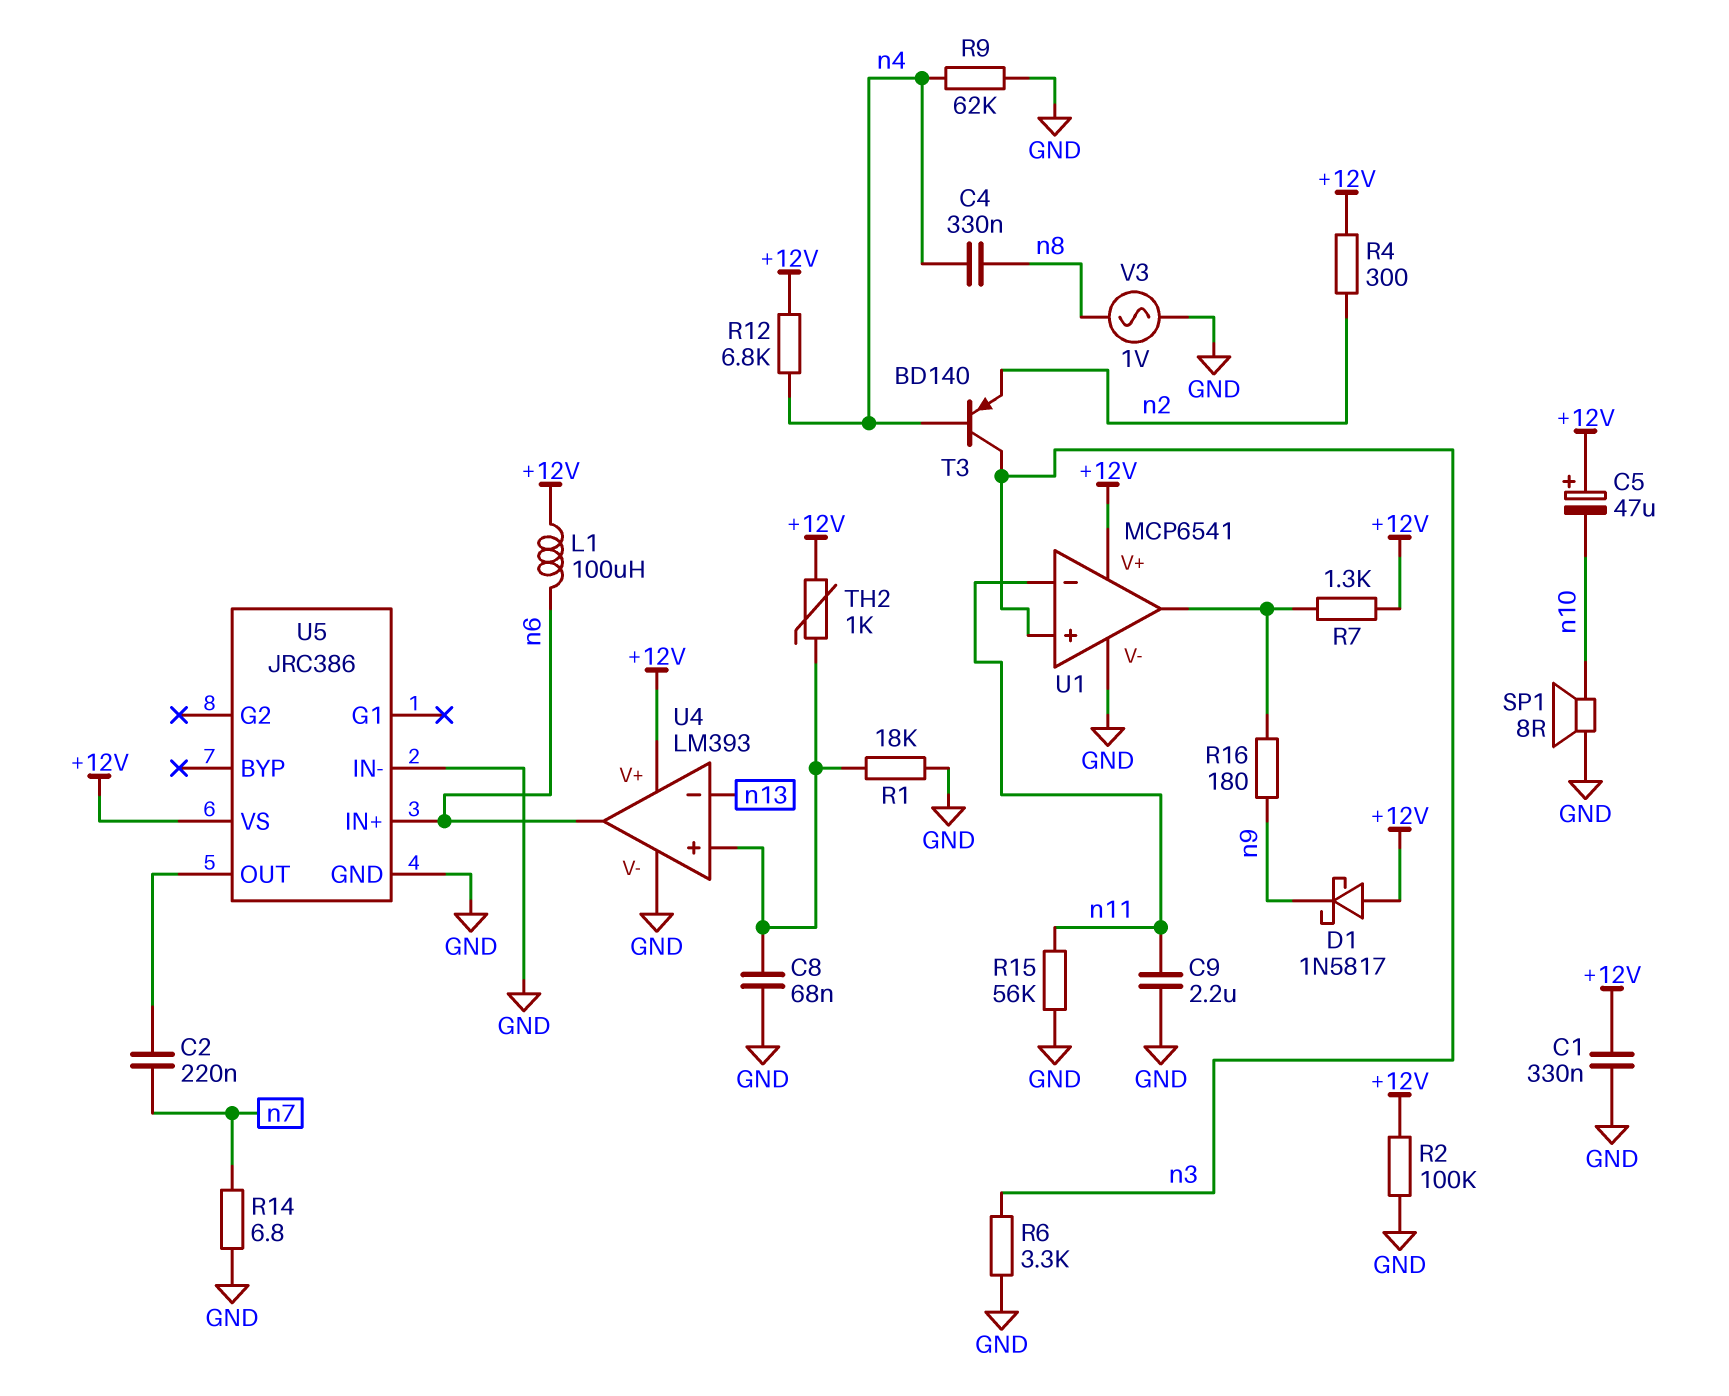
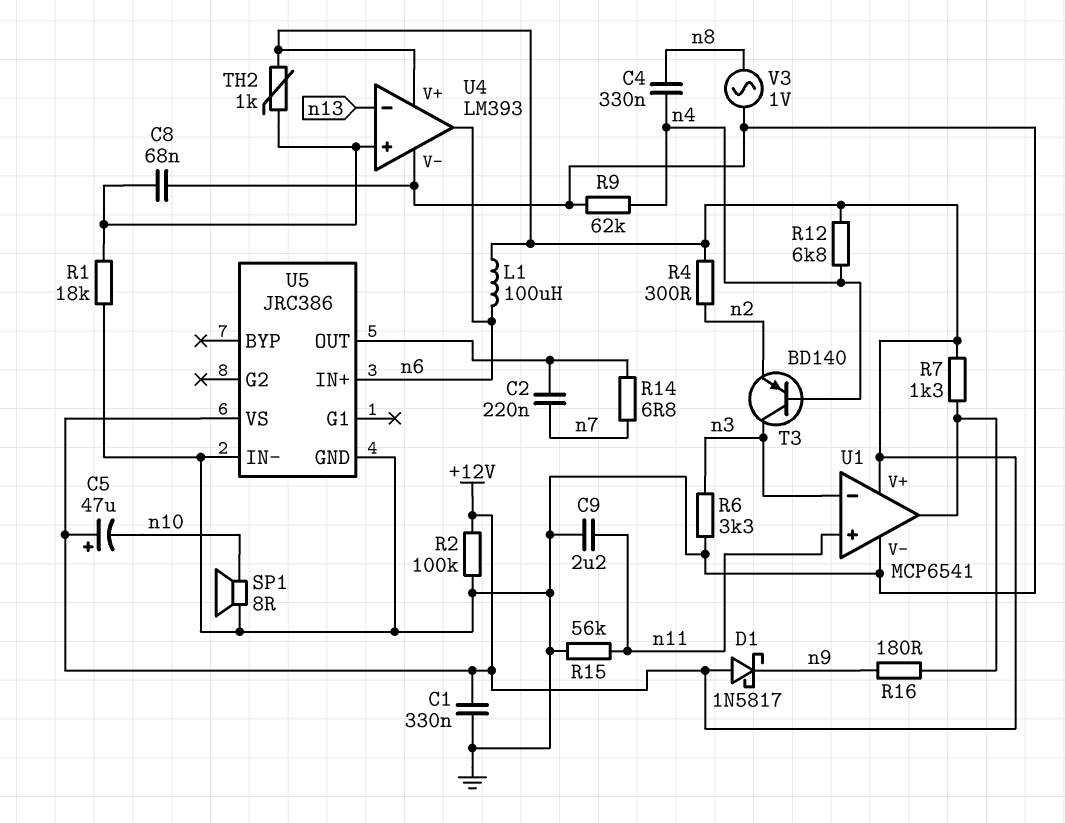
R14: 6.8 (GND, n7) -> 6.8 (U5/OUT, n7)
U1 pin in+: n3 -> n11
U1 pin in-: n11 -> n3

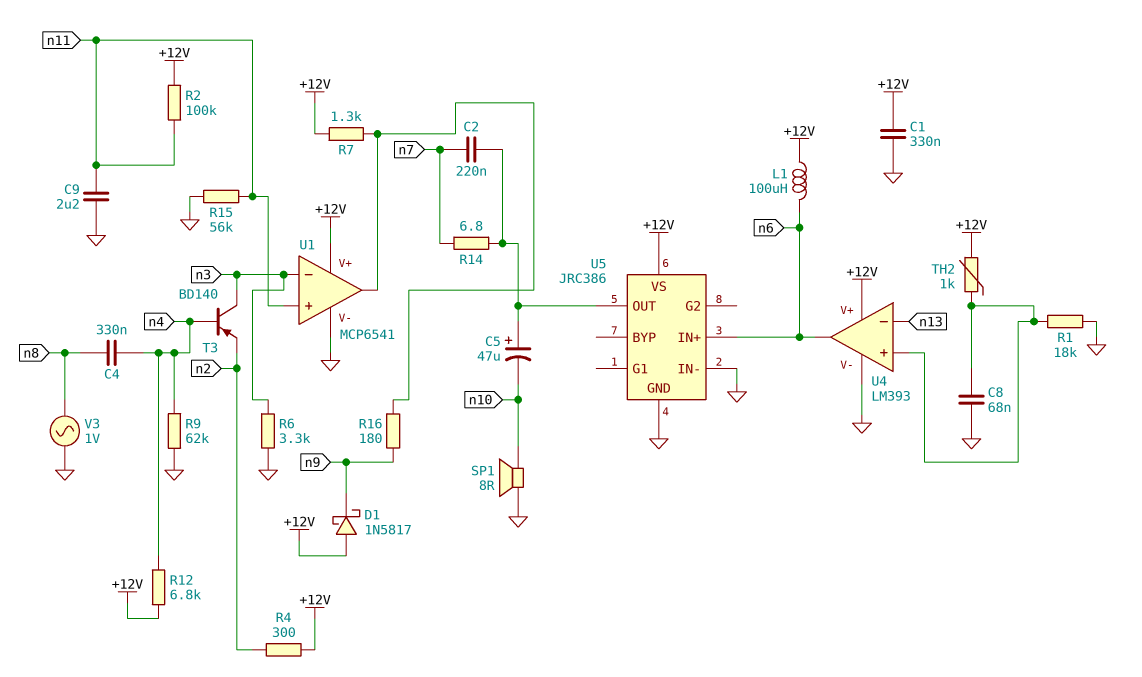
C5: 47uF (plus +12V, minus n10) -> 47uF (plus U5/OUT, minus n10)
R2: 100k (+12V, GND) -> 100k (+12V, n11)

